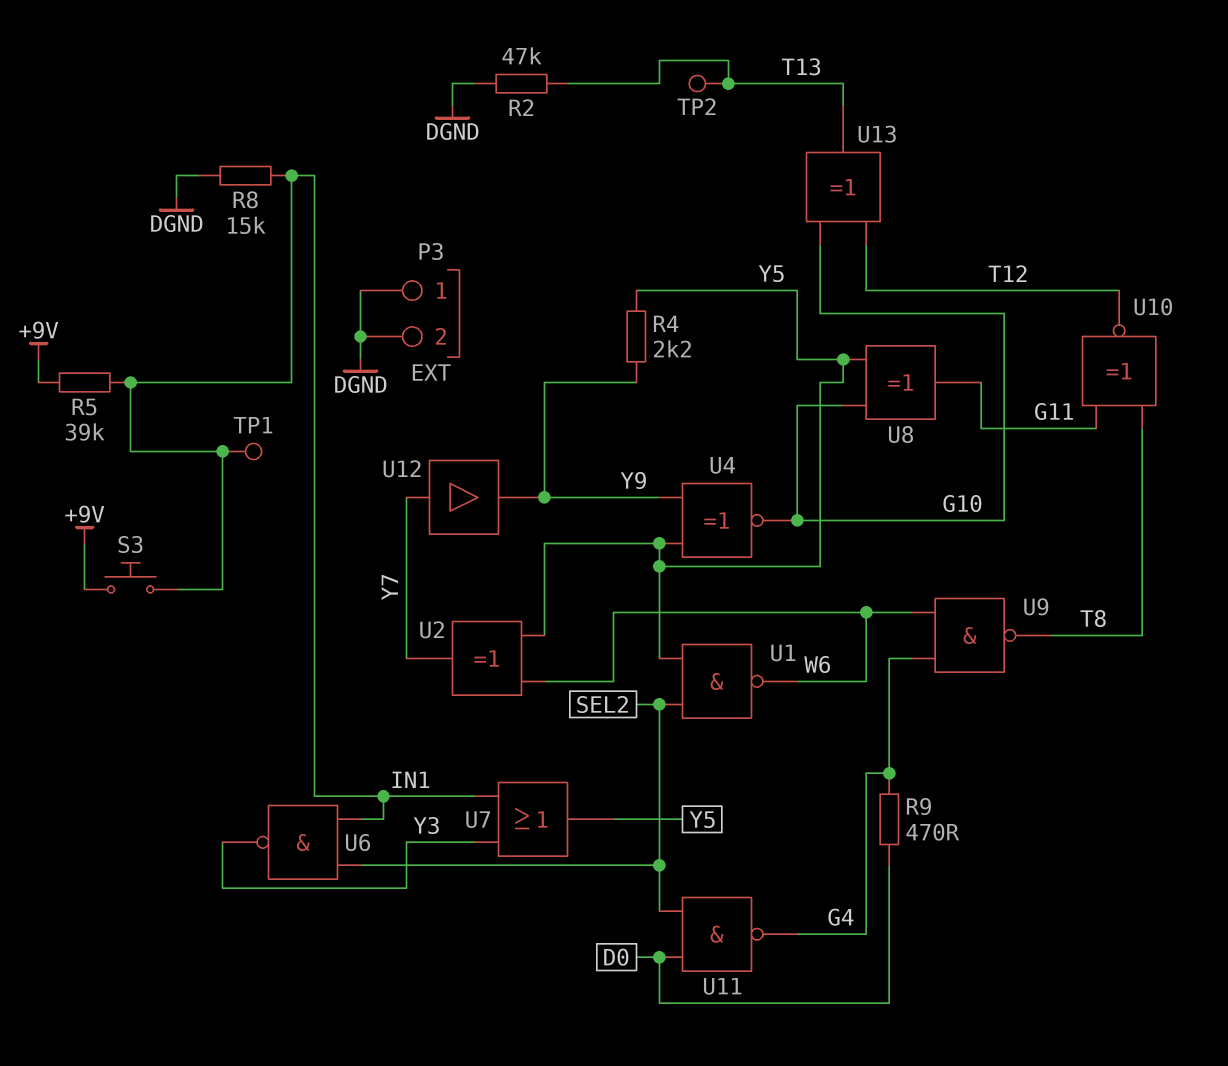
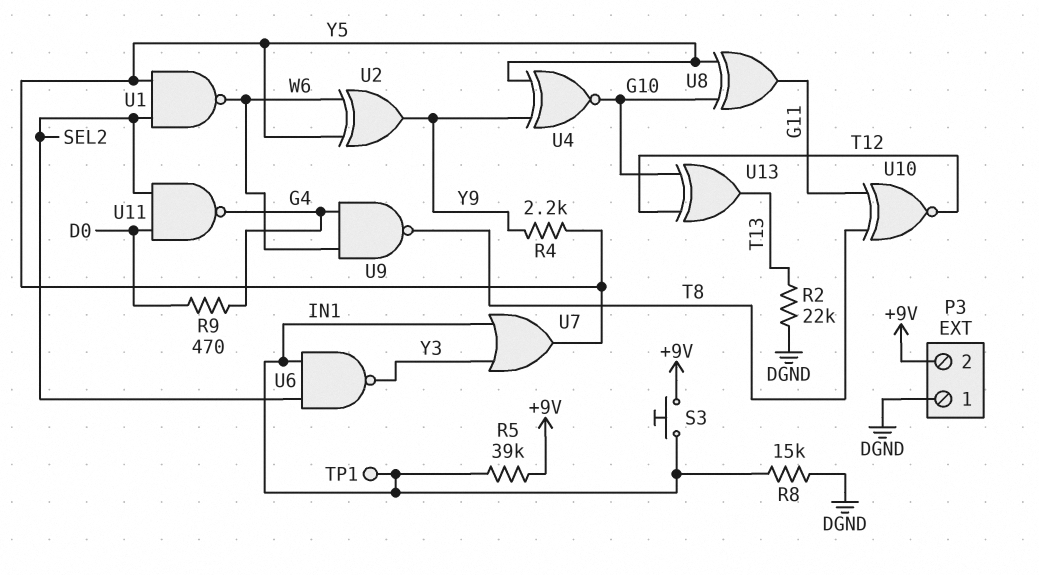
P3 pin 2: DGND -> +9V
R2: 47k (DGND, T13) -> 22k (DGND, T13)
TP2: test point (T13) -> none
U2: XOR (in W6, in Y5, out Y7) -> XOR (in W6, in Y5, out Y9)
U12: buffer (in Y7, out Y9) -> none

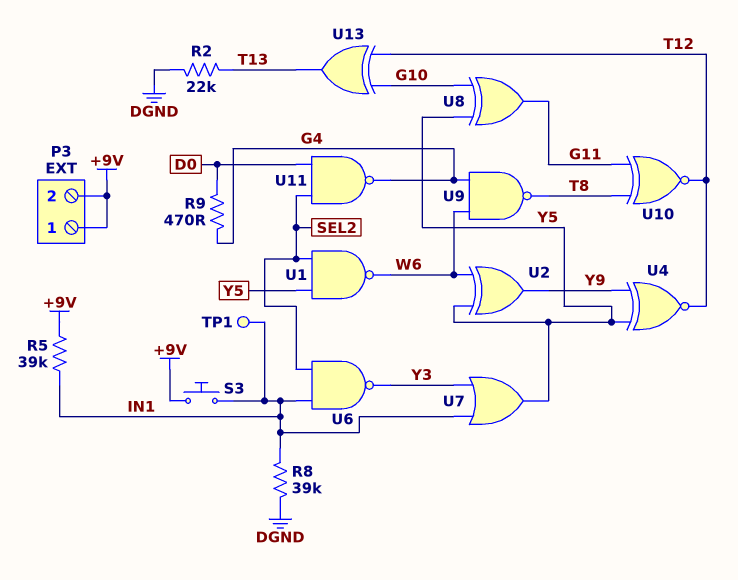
P3 pin 1: DGND -> +9V
R4: 2.2k (Y5, Y9) -> none
R8: 15k (DGND, IN1) -> 39k (DGND, IN1)
U4: XNOR (in Y5, in Y9, out G10) -> XNOR (in Y5, in Y9, out T12)

